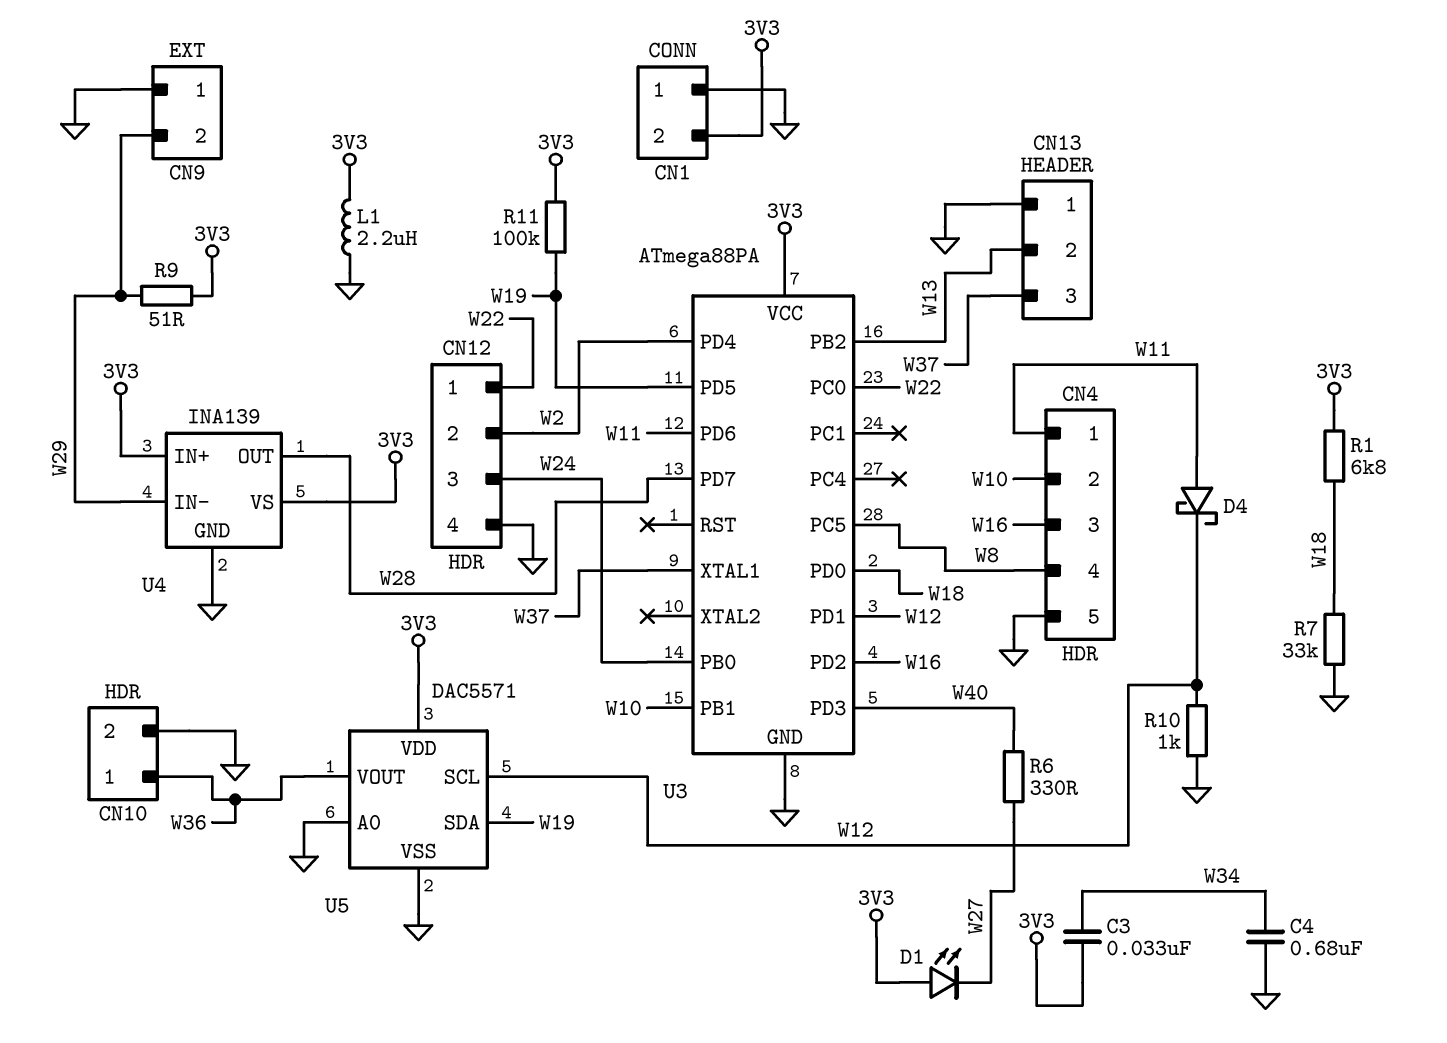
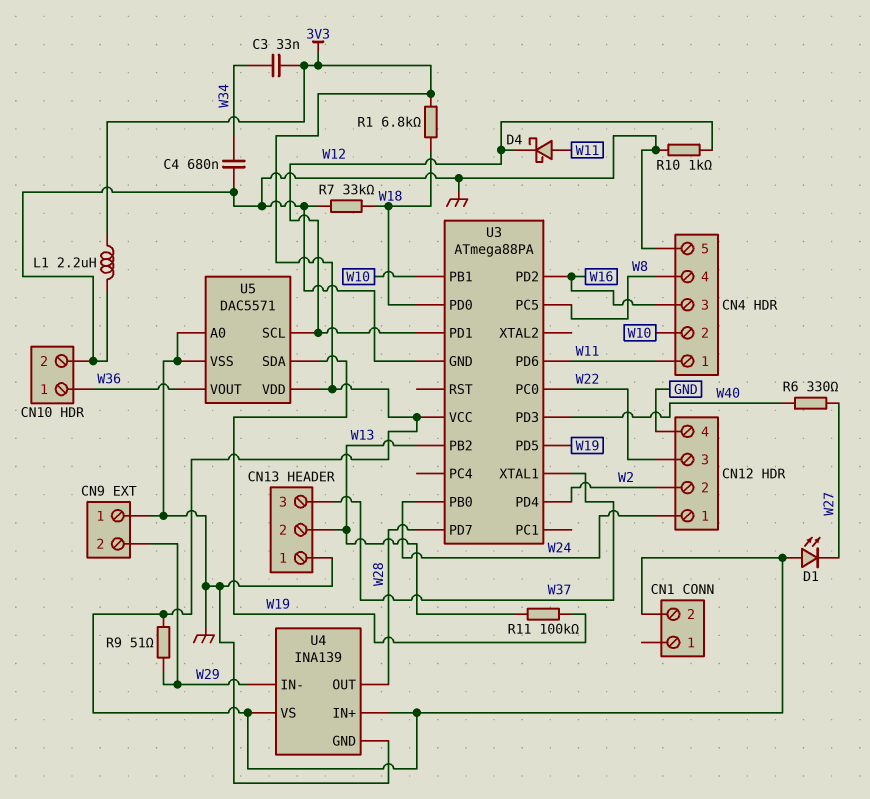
CN1 pin 1: GND -> none
CN12 pin 1: W22 -> W24
CN12 pin 3: W24 -> W22
R11: 100k (3V3, W19) -> 100k (W13, W19)

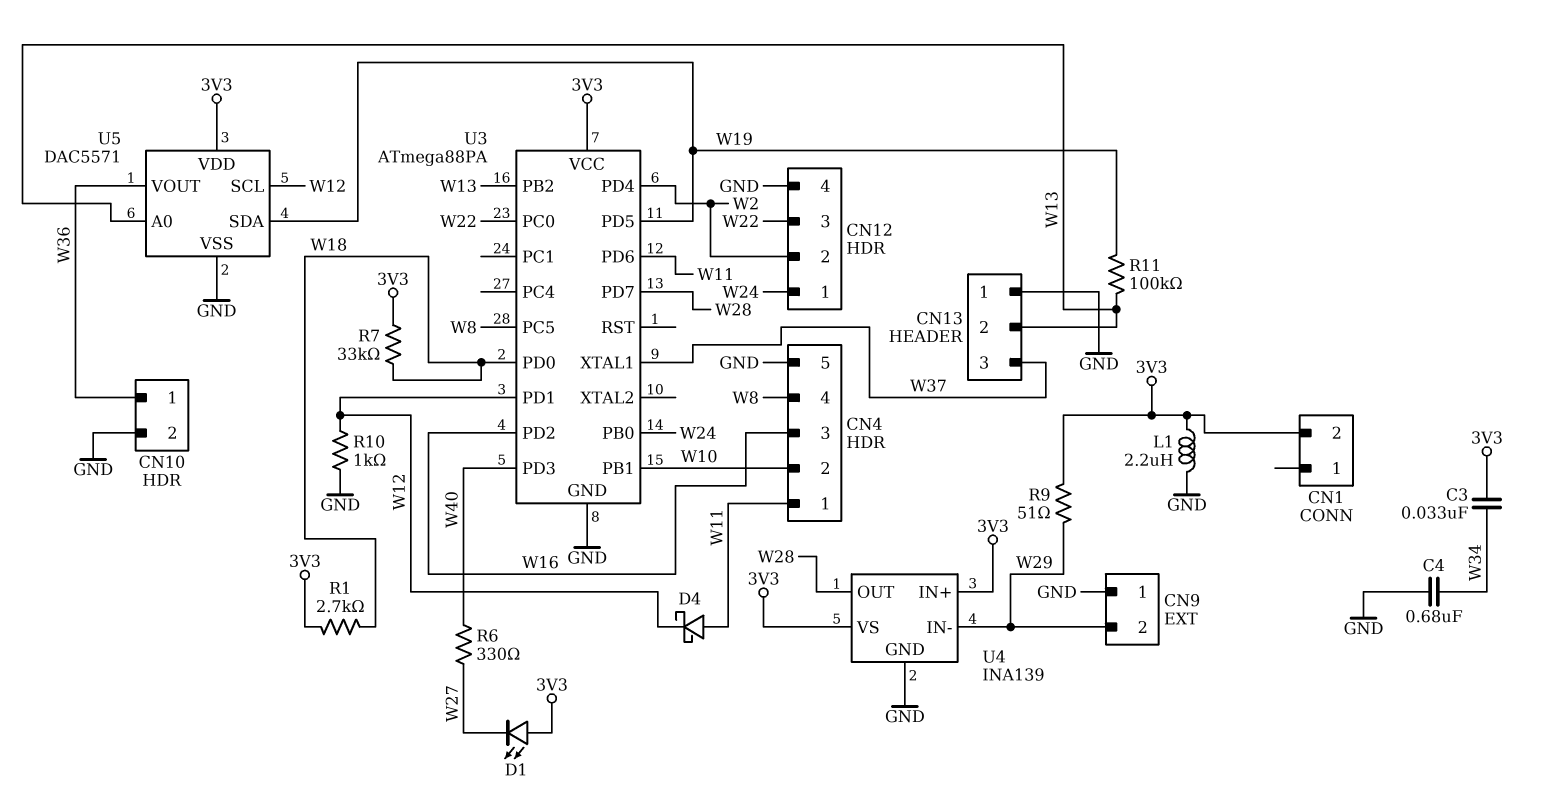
R1: 6.8k (3V3, W18) -> 2.7k (3V3, W18)
R7: 33k (GND, W18) -> 33k (3V3, W18)
U5 pin A0: GND -> W13

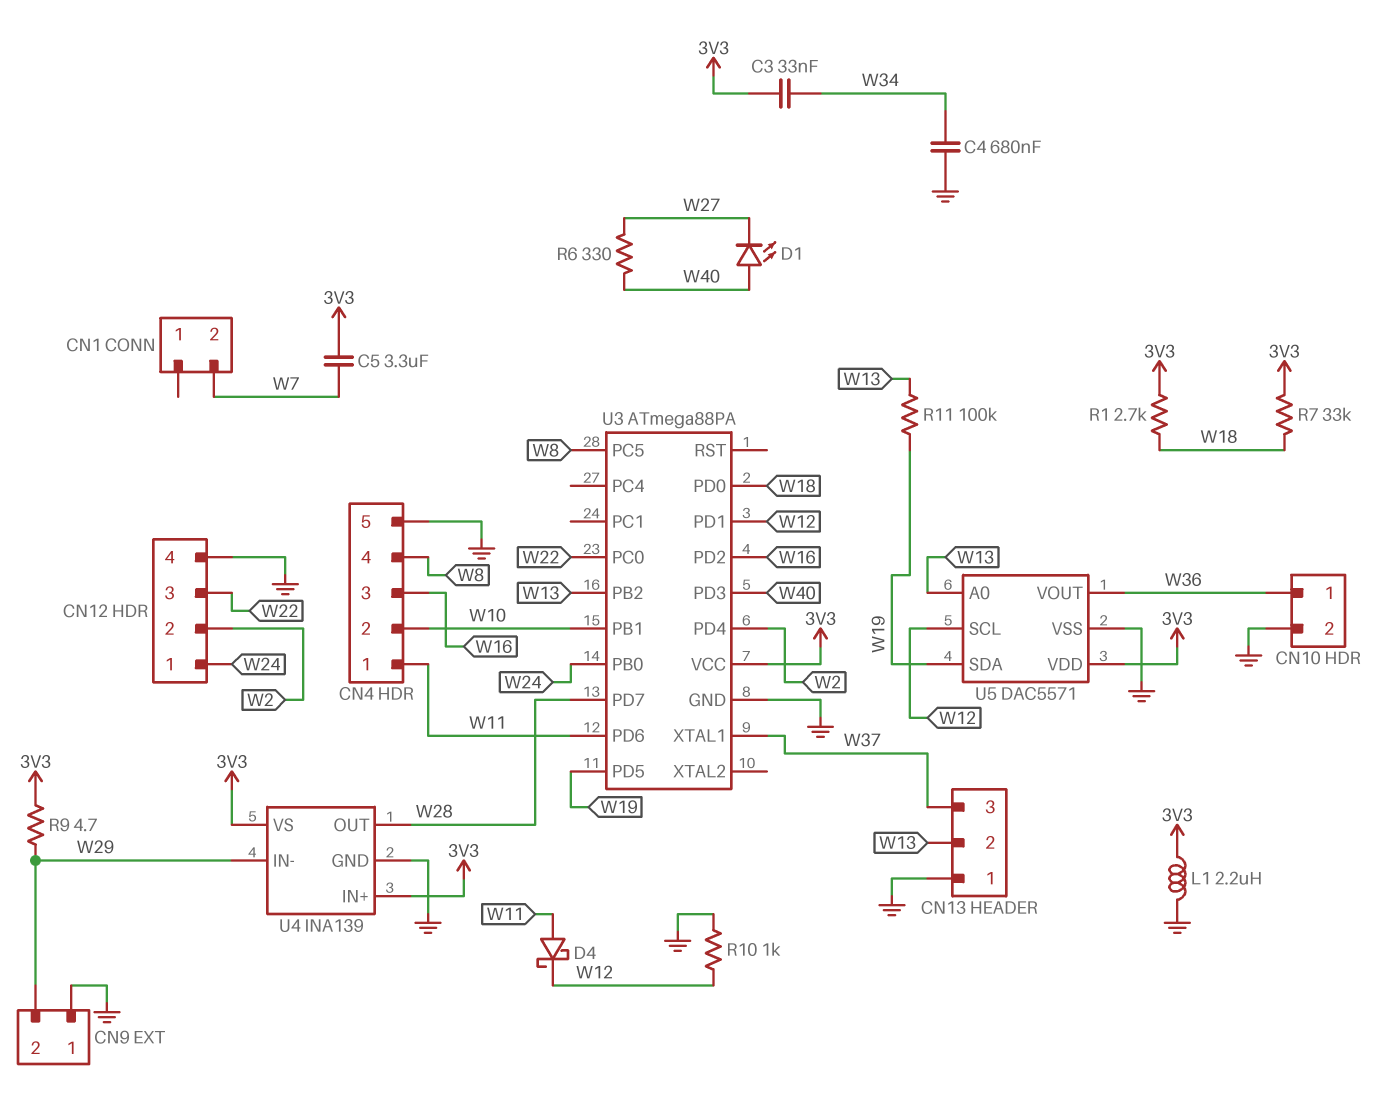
C5: none -> 3.3uF (3V3, W7)
CN1 pin 2: 3V3 -> W7
D1: LED (A 3V3, K W27) -> LED (A W40, K W27)
R9: 51 (3V3, W29) -> 4.7 (3V3, W29)

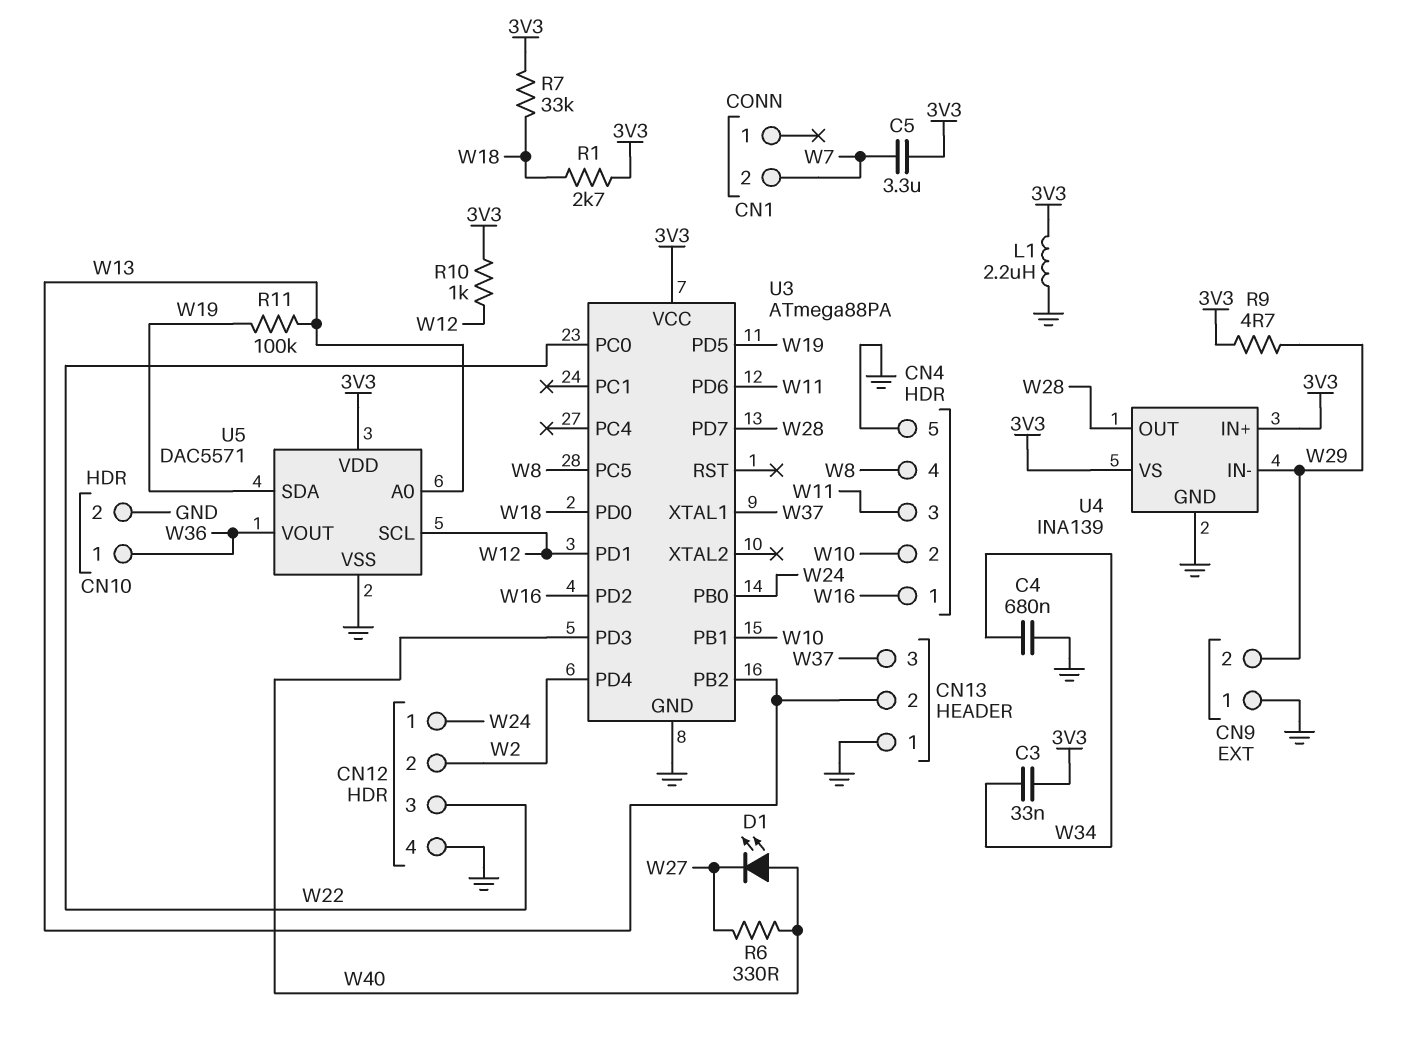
CN4 pin 1: W11 -> W16
CN4 pin 3: W16 -> W11
D4: schottky (A W11, K W12) -> none
R10: 1k (GND, W12) -> 1k (3V3, W12)

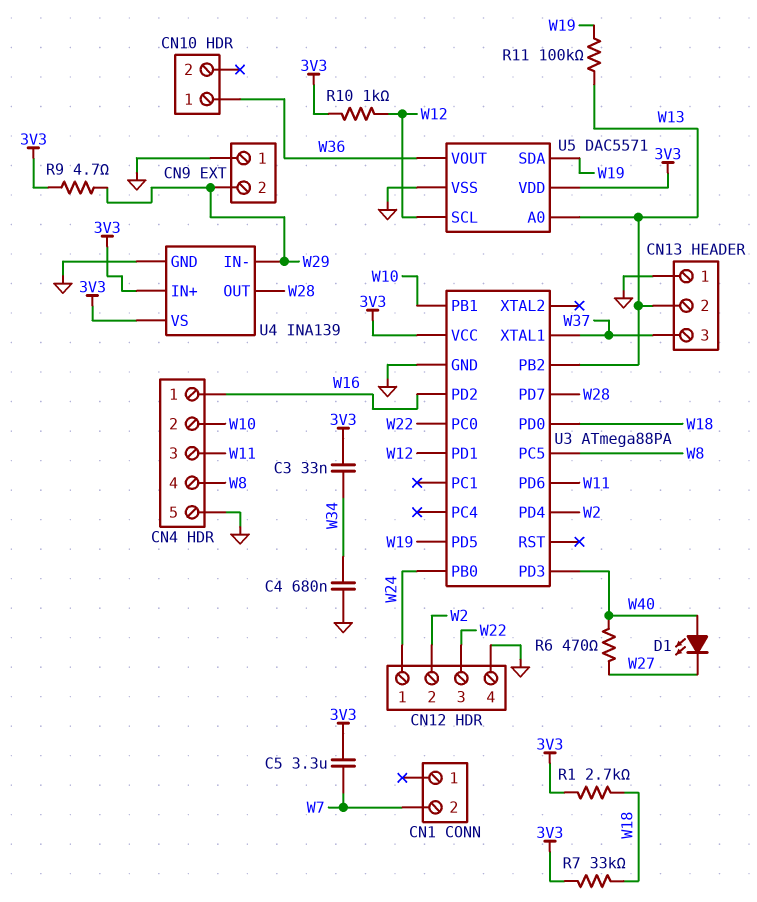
CN10 pin 2: GND -> none
L1: 2.2uH (3V3, GND) -> none
R6: 330 (W27, W40) -> 470 (W27, W40)

